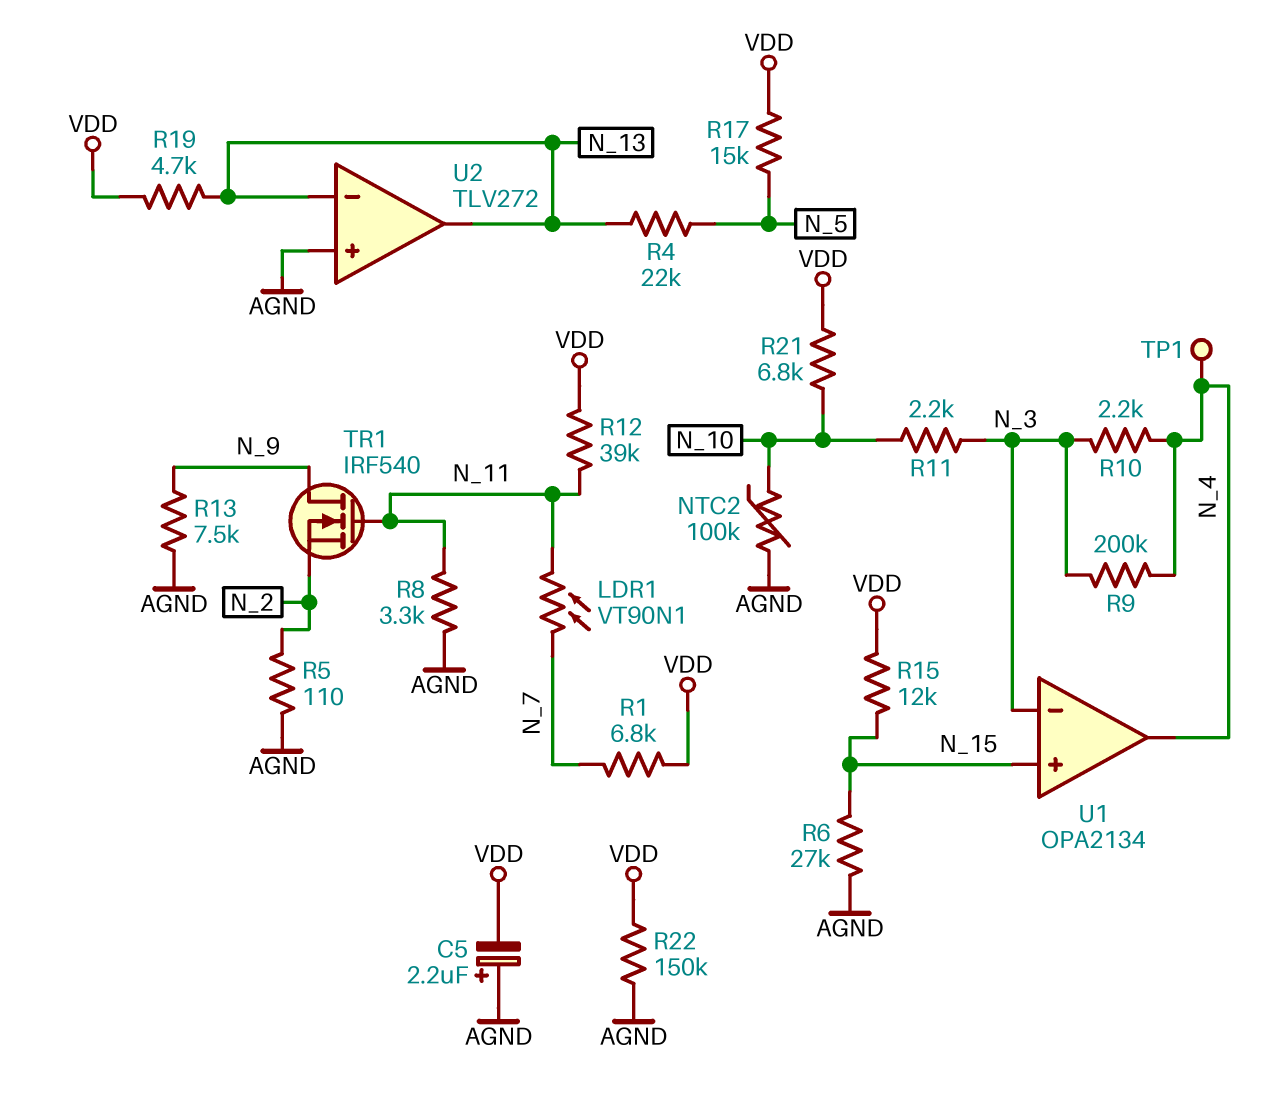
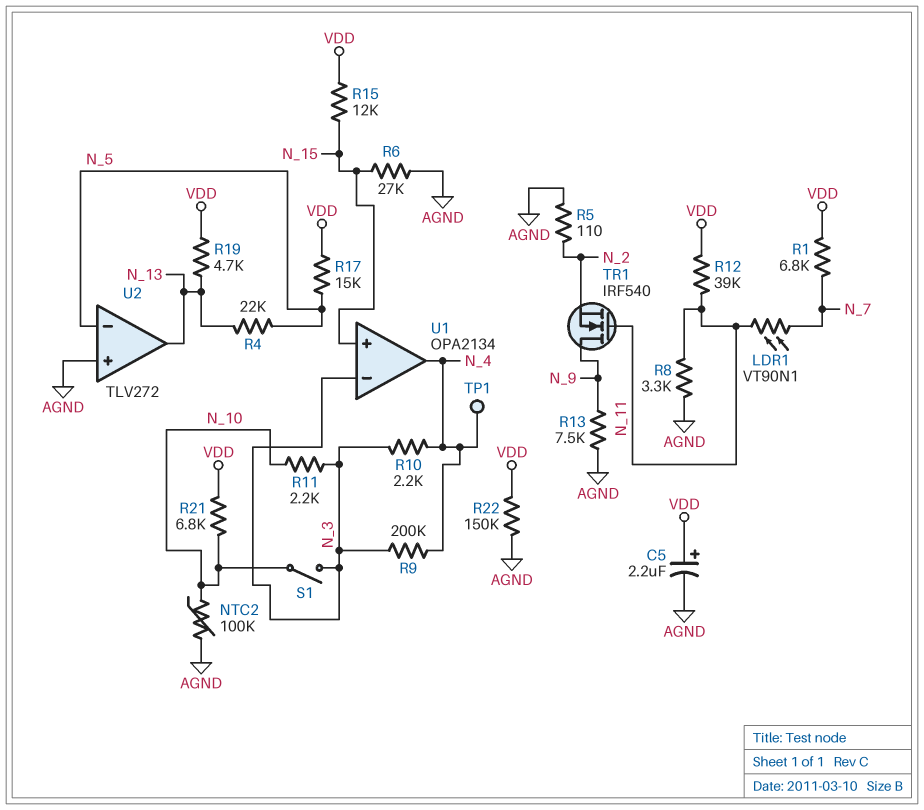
C5: 2.2uF (plus AGND, minus VDD) -> 2.2uF (plus VDD, minus AGND)
S1: none -> switch (N_3, N_10)
U2 pin in-: N_13 -> N_5

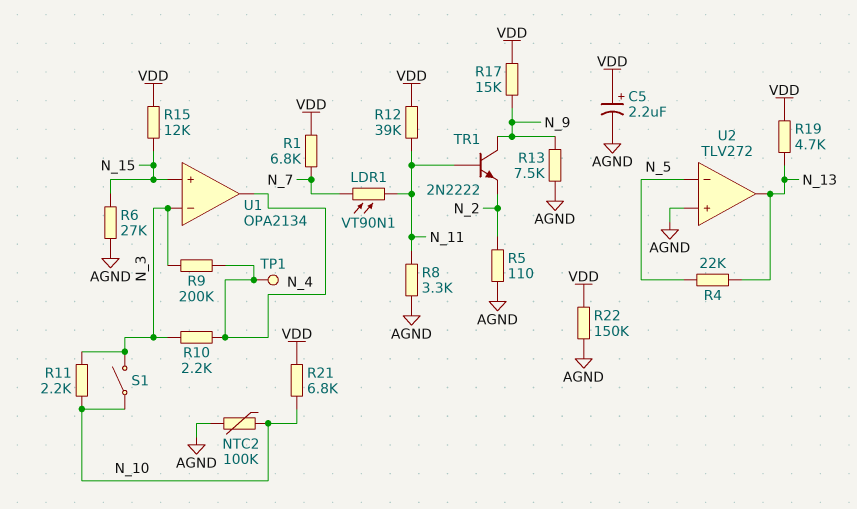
R17: 15k (N_5, VDD) -> 15k (N_9, VDD)
TR1: NMOS IRF540 (G N_11, D N_9, S N_2) -> NPN 2N2222 (B N_11, C N_9, E N_2)

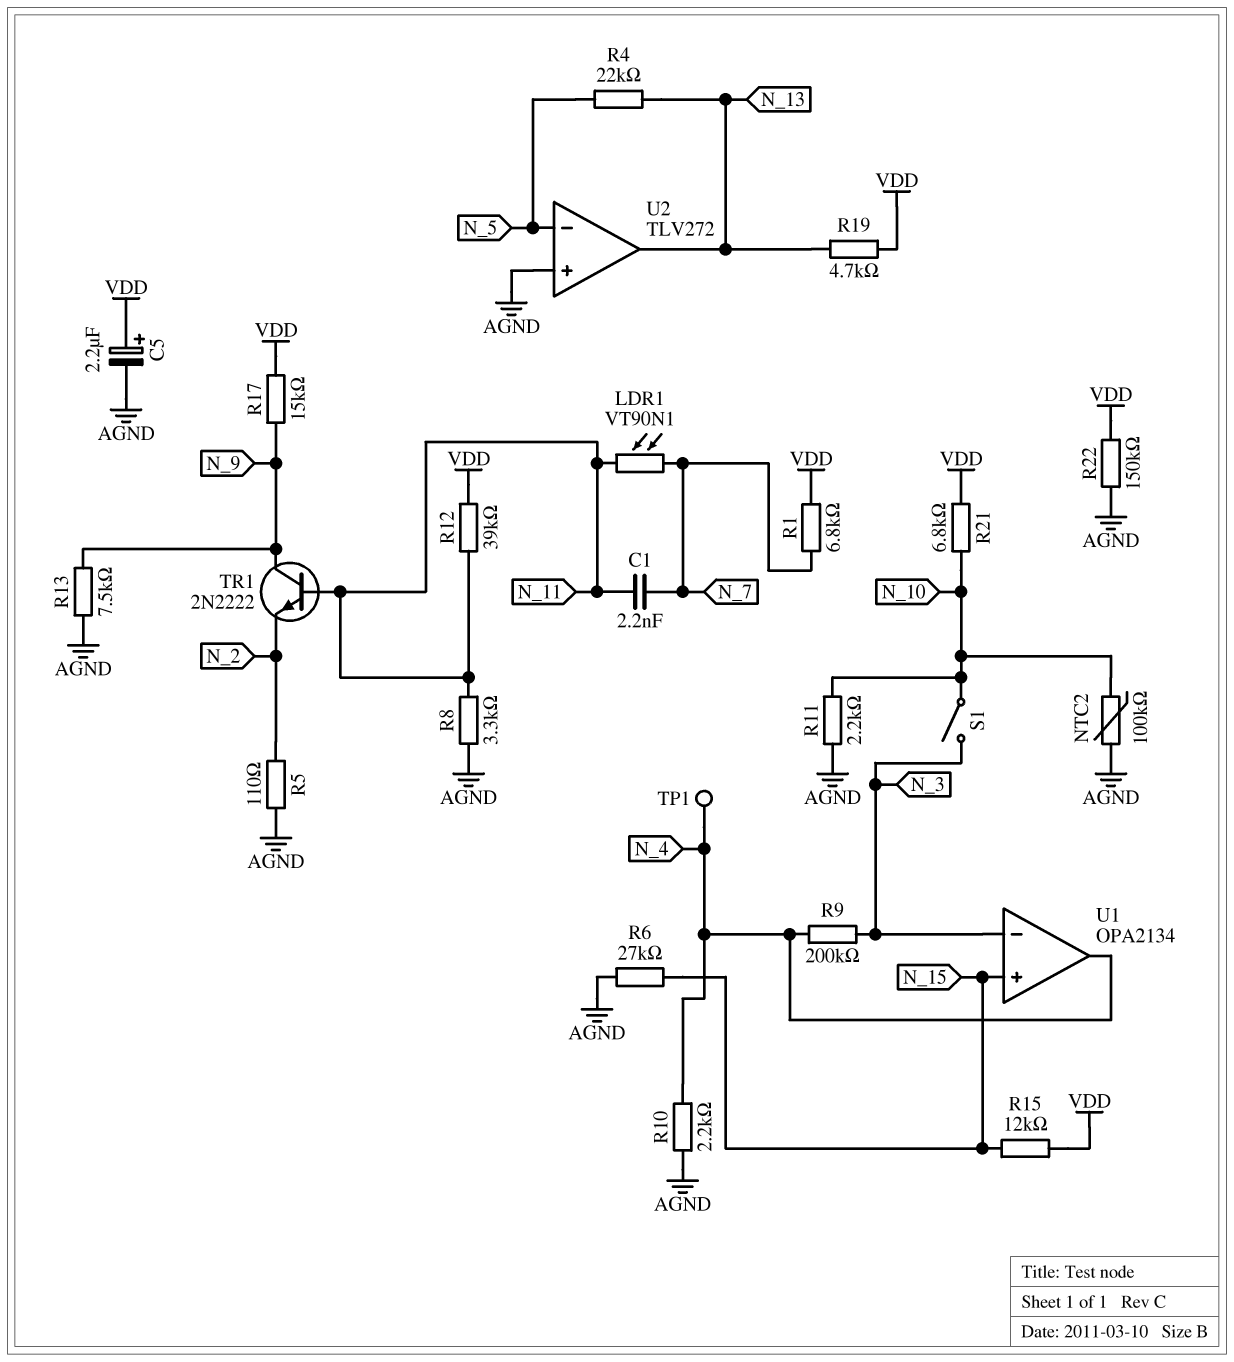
C1: none -> 2.2nF (N_7, N_11)
R10: 2.2k (N_3, N_4) -> 2.2k (AGND, N_4)
R11: 2.2k (N_3, N_10) -> 2.2k (AGND, N_10)

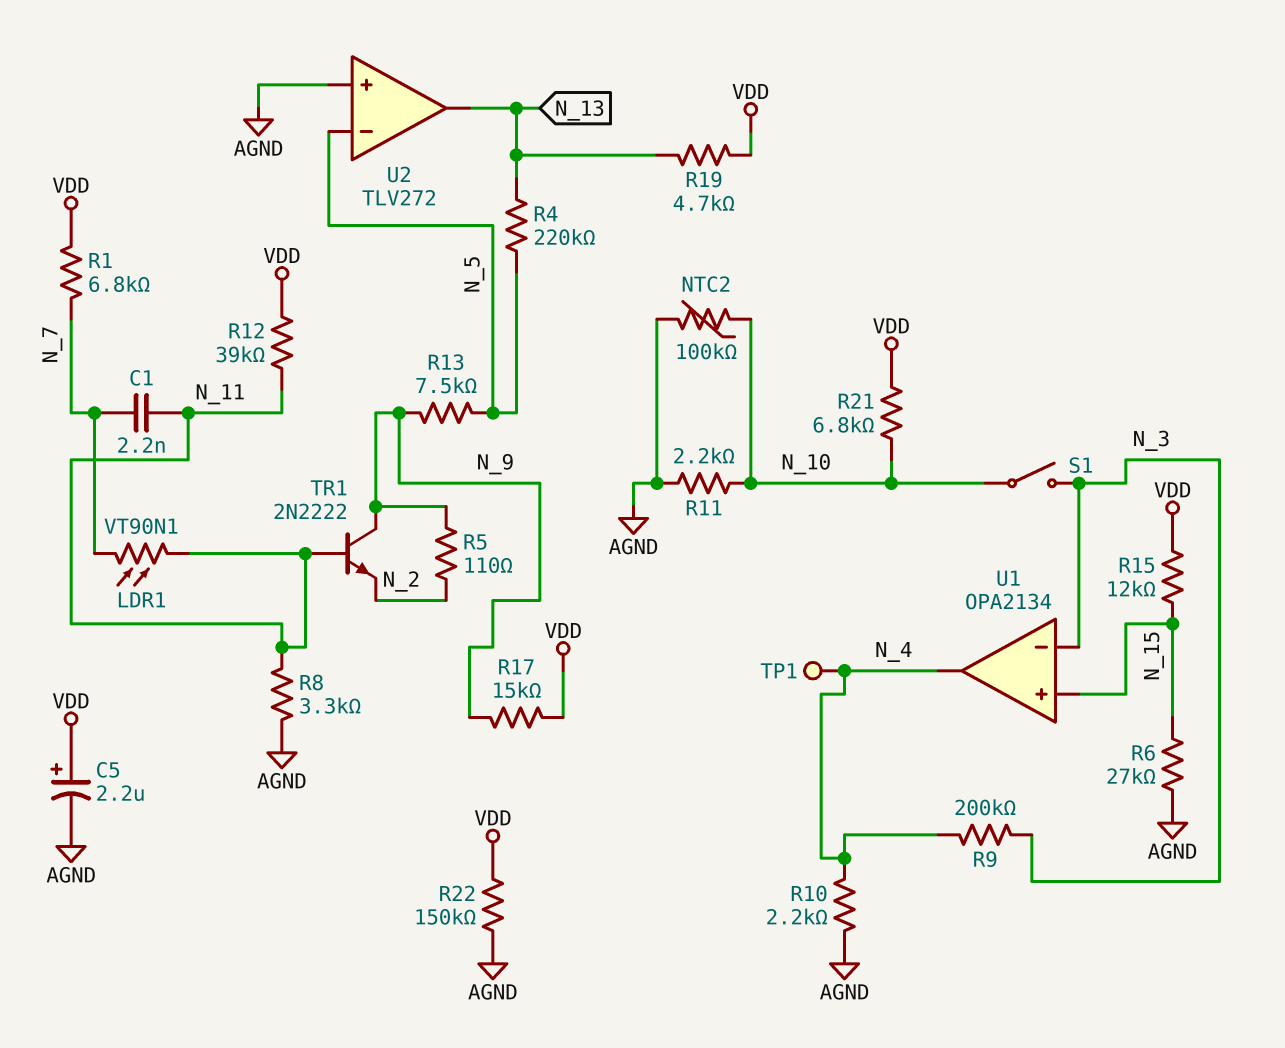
R4: 22k (N_5, N_13) -> 220k (N_5, N_13)
R5: 110 (AGND, N_2) -> 110 (N_2, N_9)
R13: 7.5k (AGND, N_9) -> 7.5k (N_5, N_9)

